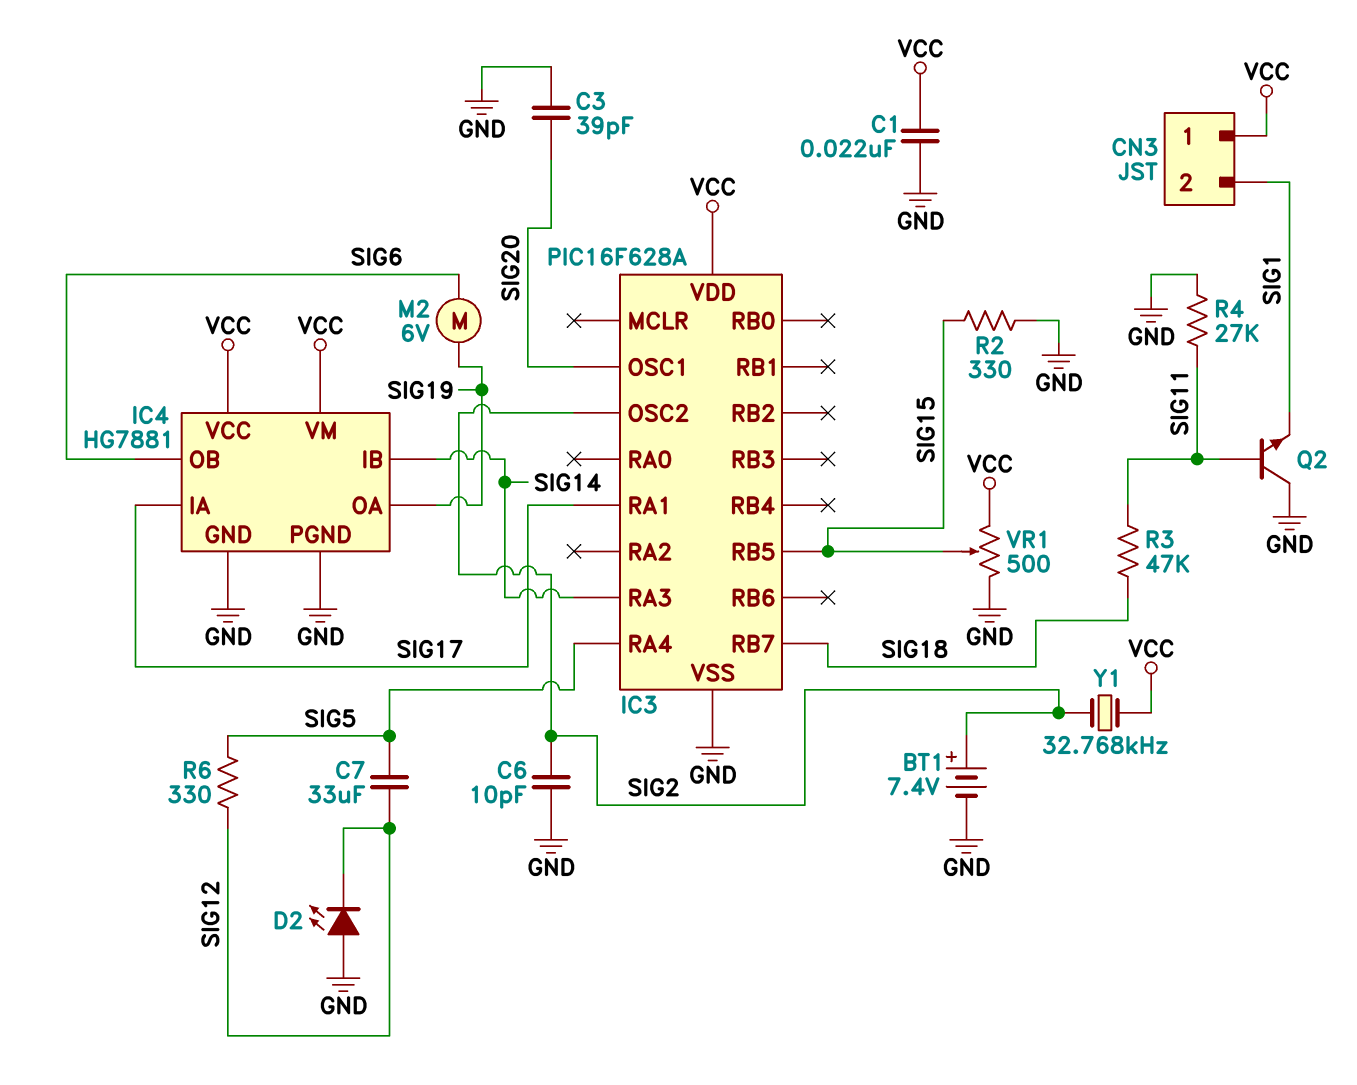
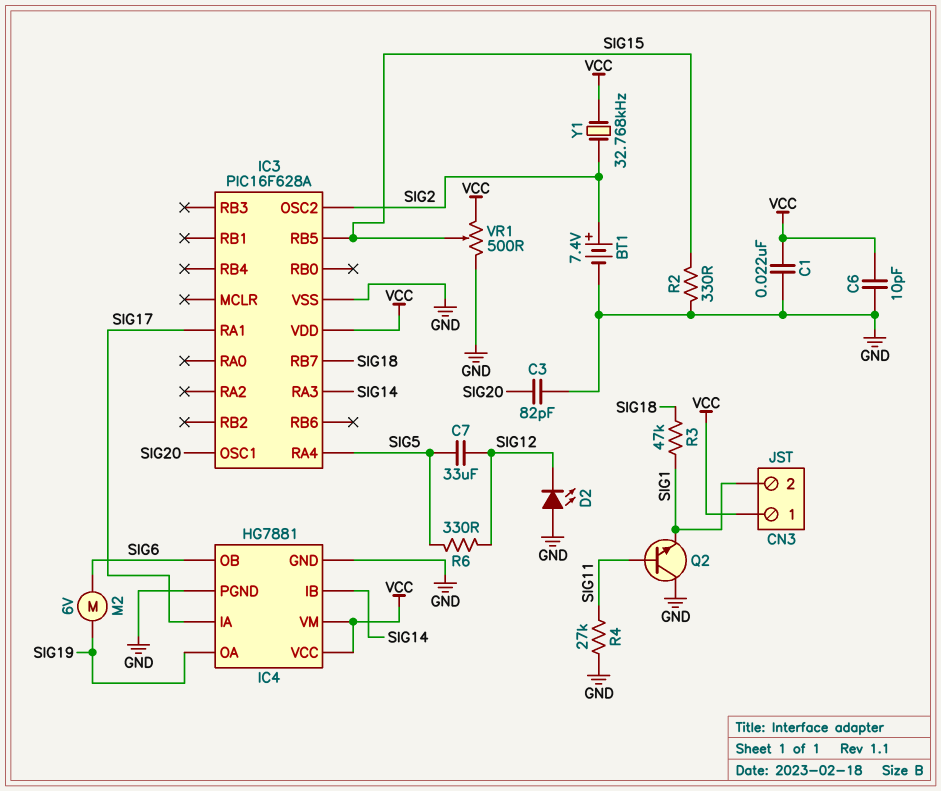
C3: 39pF (GND, SIG20) -> 82pF (GND, SIG20)
C6: 10pF (GND, SIG2) -> 10pF (GND, VCC)
R3: 47k (SIG11, SIG18) -> 47k (SIG1, SIG18)

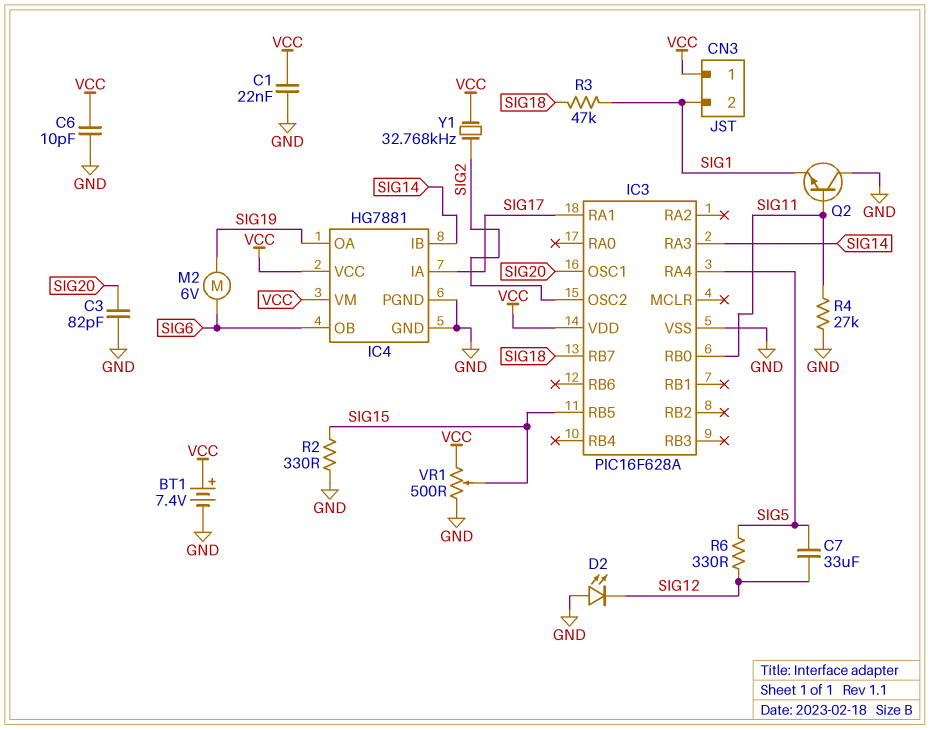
BT1: 7.4V (plus SIG2, minus GND) -> 7.4V (plus VCC, minus GND)
IC3 pin RB0: none -> SIG11

